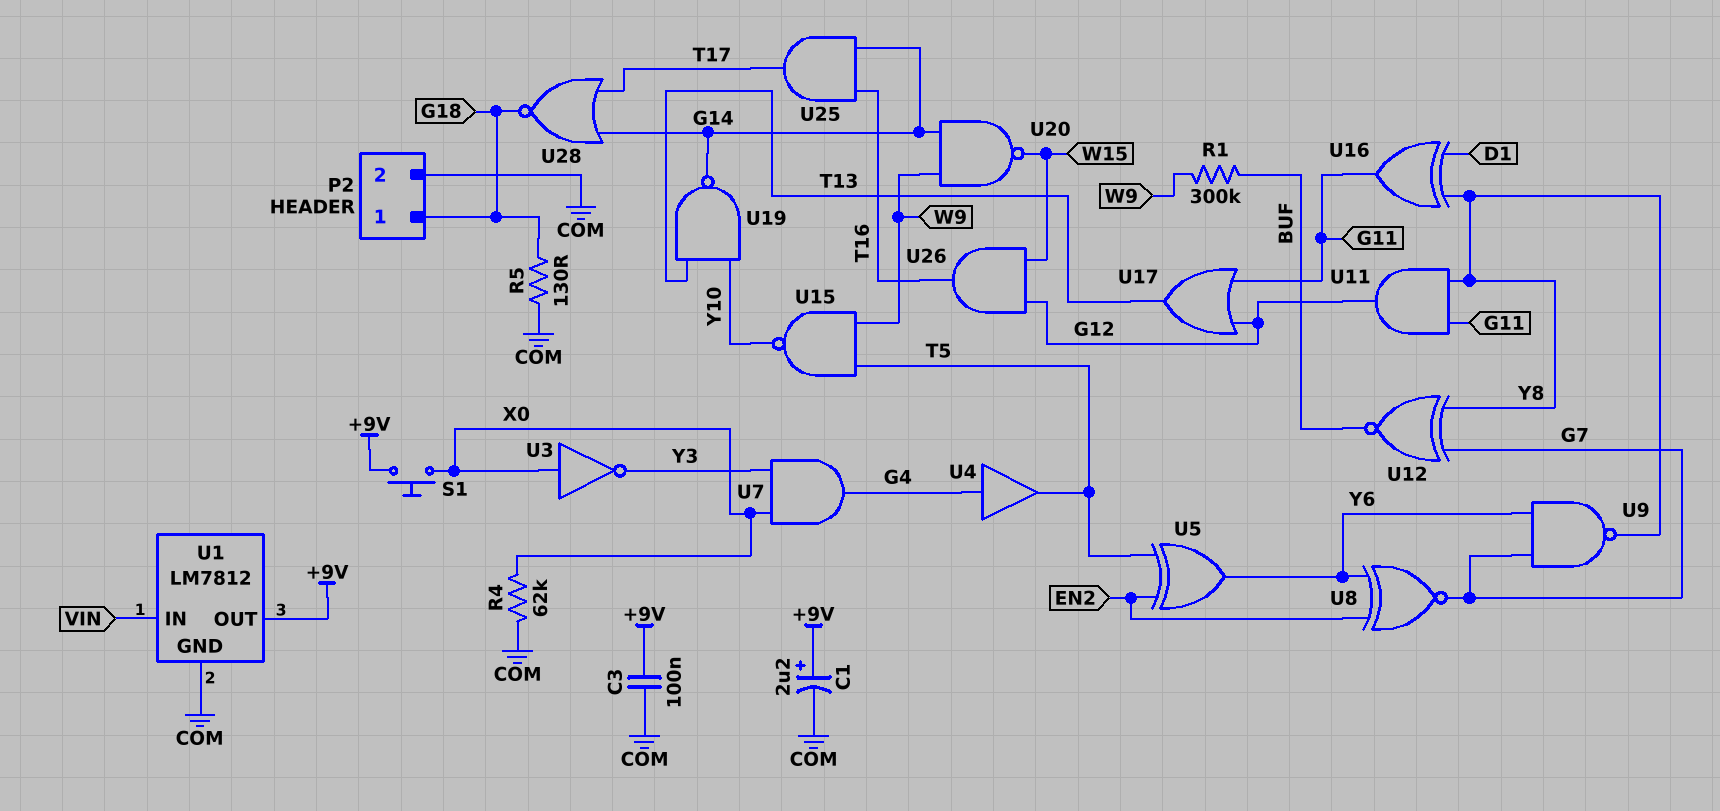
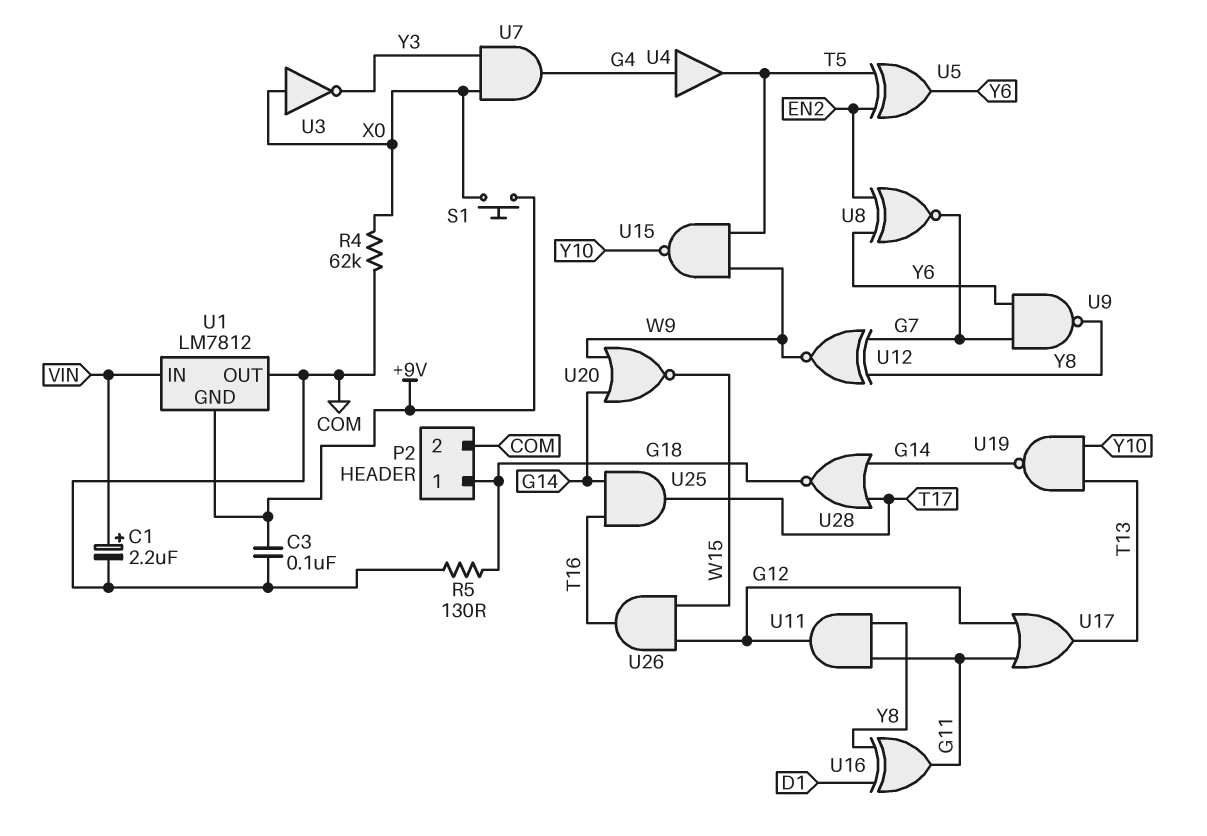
C1: 2.2uF (plus +9V, minus COM) -> 2.2uF (plus VIN, minus COM)
R1: 300k (BUF, W9) -> none
U1 pin GND: COM -> +9V
U1 pin OUT: +9V -> COM
U12: XNOR (in G7, in Y8, out BUF) -> XNOR (in G7, in Y8, out W9)
U20: NAND (in G14, in W9, out W15) -> NOR (in G14, in W9, out W15)

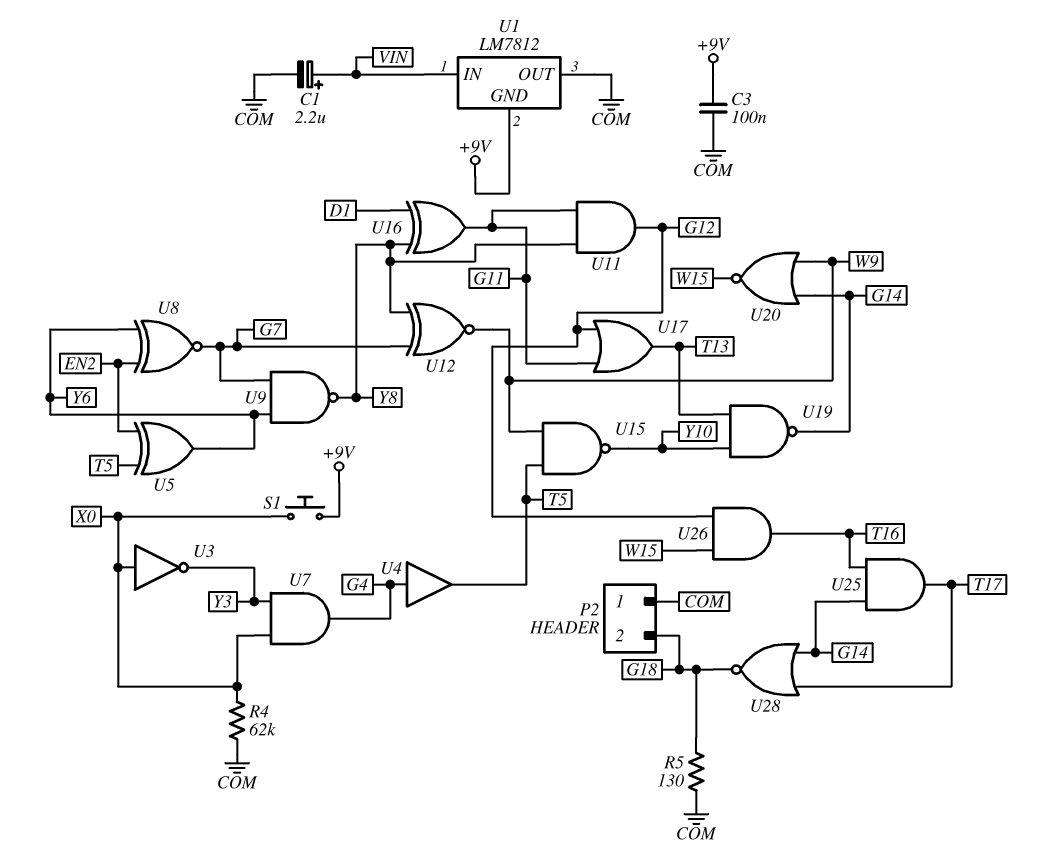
P2 pin 1: G18 -> COM
P2 pin 2: COM -> G18

